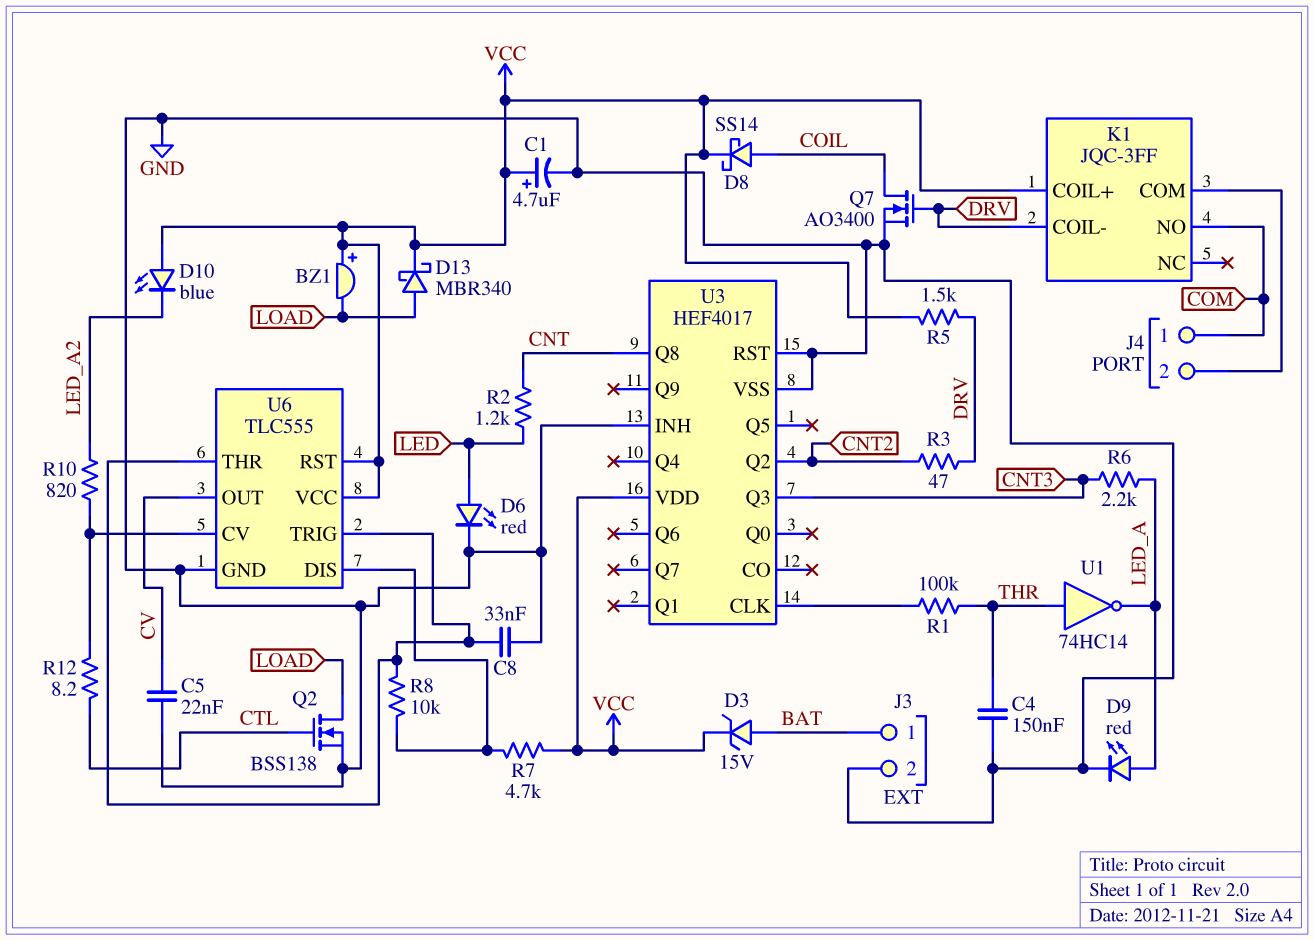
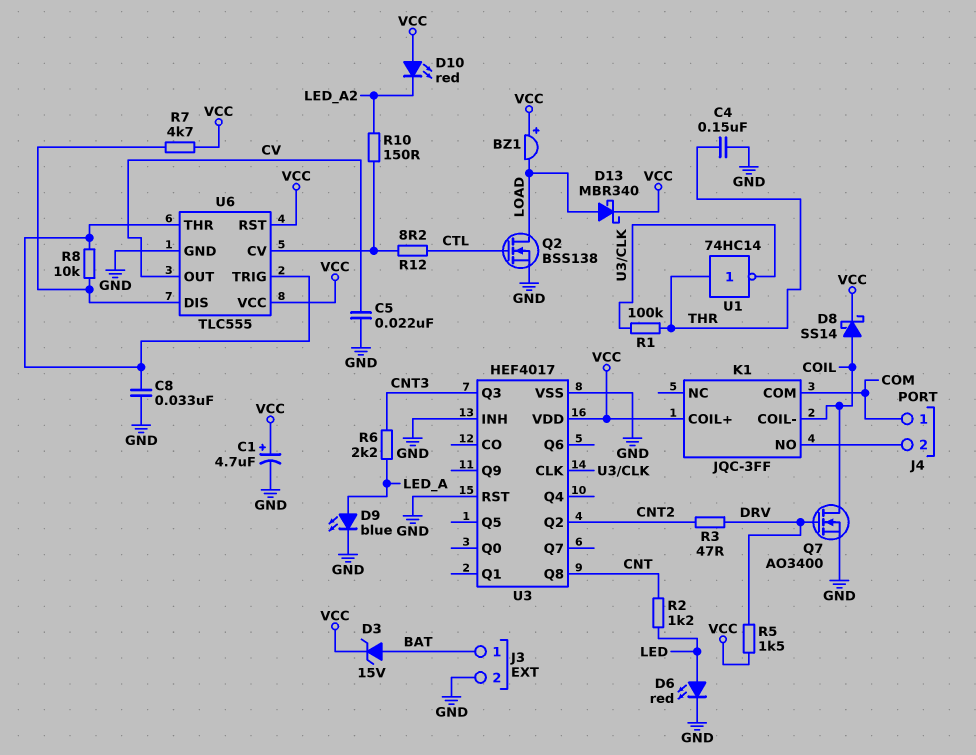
D9: LED red (A LED_A, K GND) -> LED blue (A LED_A, K GND)
D10: LED blue (A VCC, K LED_A2) -> LED red (A VCC, K LED_A2)
K1 pin COIL-: DRV -> COIL
K1 pin COM: J4/2 -> COM
K1 pin NO: COM -> J4/2
R10: 820 (LED_A2, U6/CV) -> 150 (LED_A2, U6/CV)
U1: NOT 74HC14 (in THR, out LED_A) -> NOT 74HC14 (in THR, out U3/CLK)

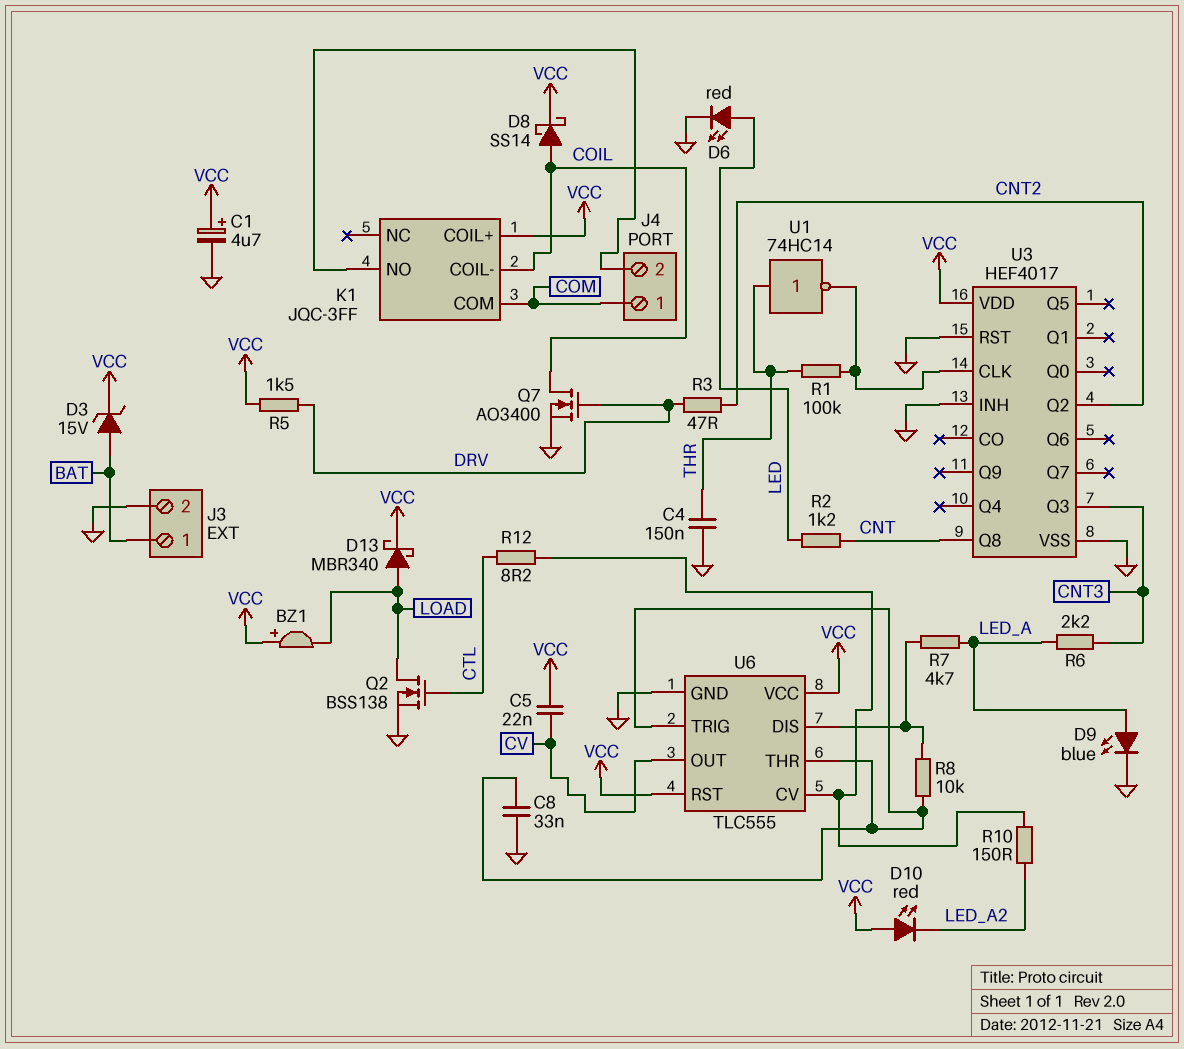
C5: 22nF (CV, GND) -> 22nF (CV, VCC)
R7: 4.7k (U6/DIS, VCC) -> 4.7k (LED_A, U6/DIS)

